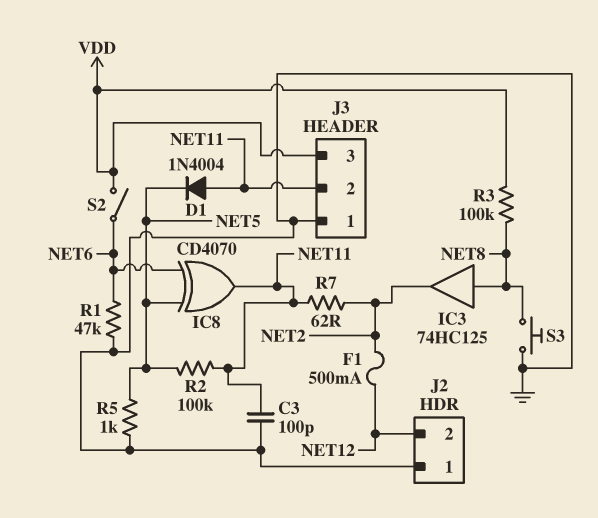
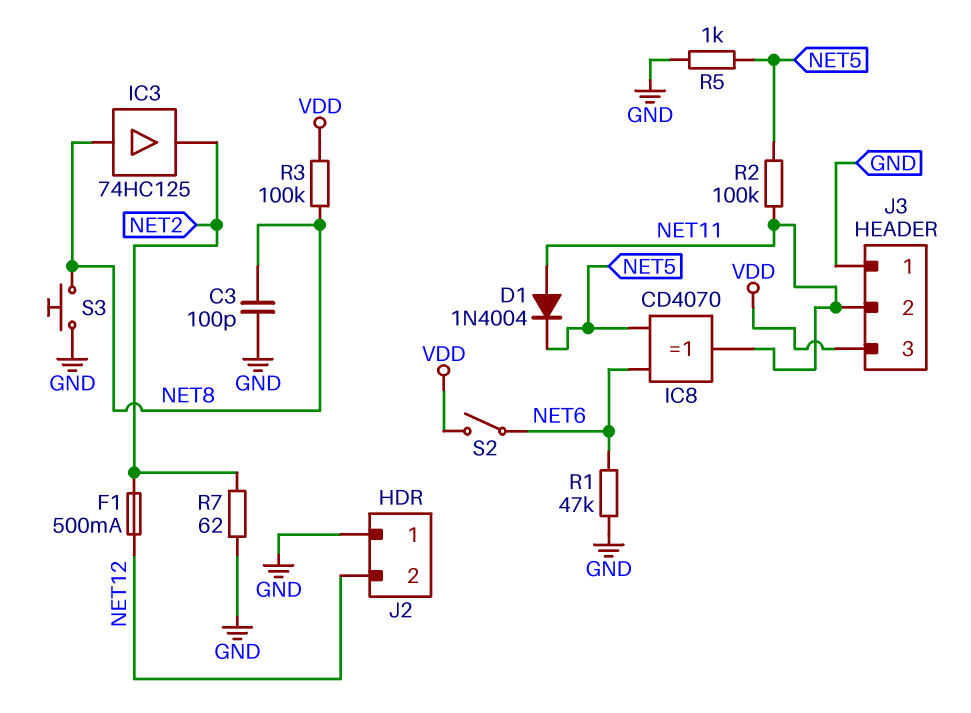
C3: 100pF (GND, NET11) -> 100pF (GND, NET8)
R7: 62 (NET2, NET11) -> 62 (GND, NET2)

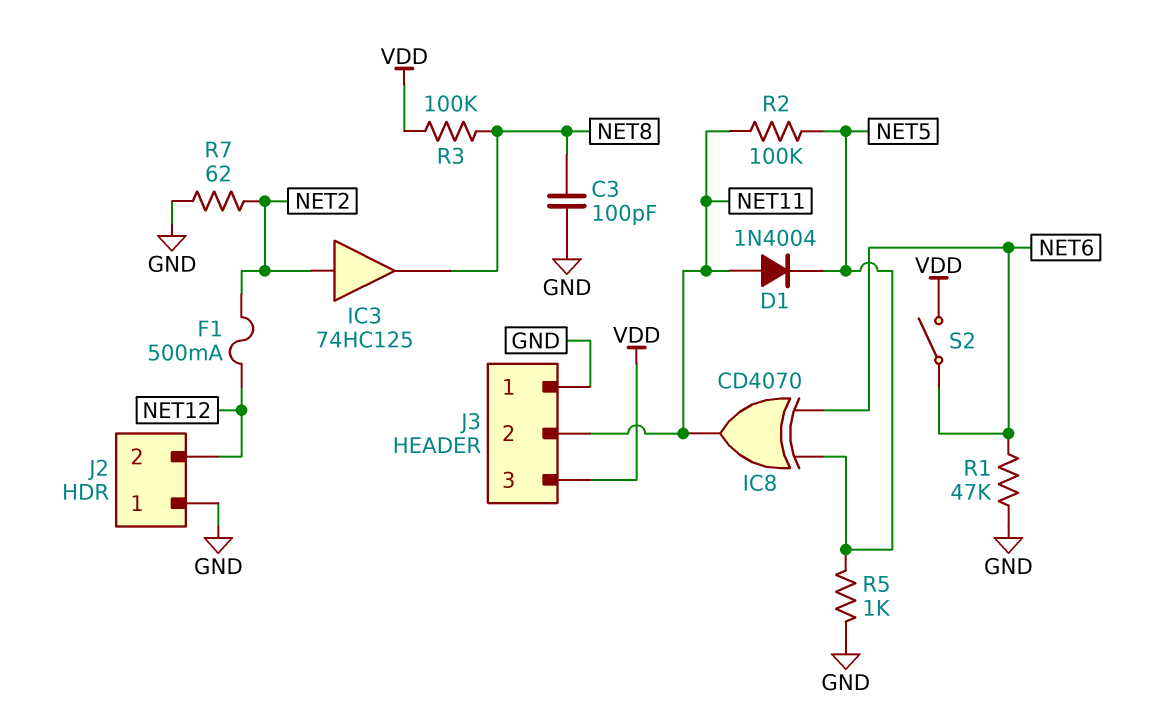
IC3: buffer 74HC125 (in NET8, out NET2) -> buffer 74HC125 (in NET2, out NET8)
S3: button (GND, NET8) -> none

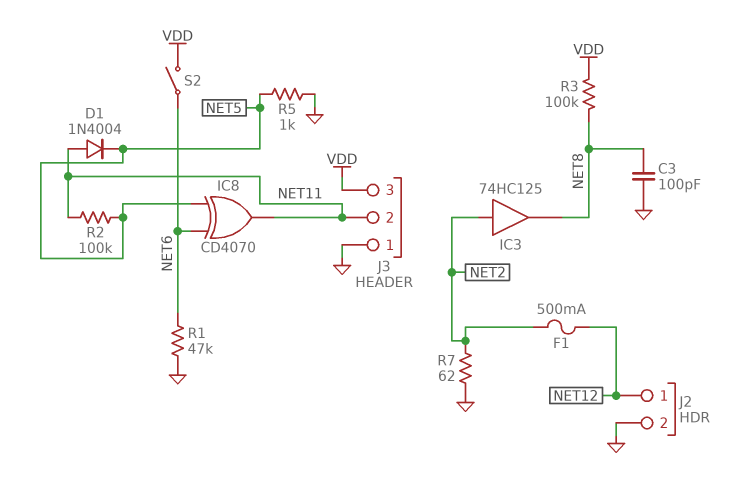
J2 pin 1: GND -> NET12
J2 pin 2: NET12 -> GND

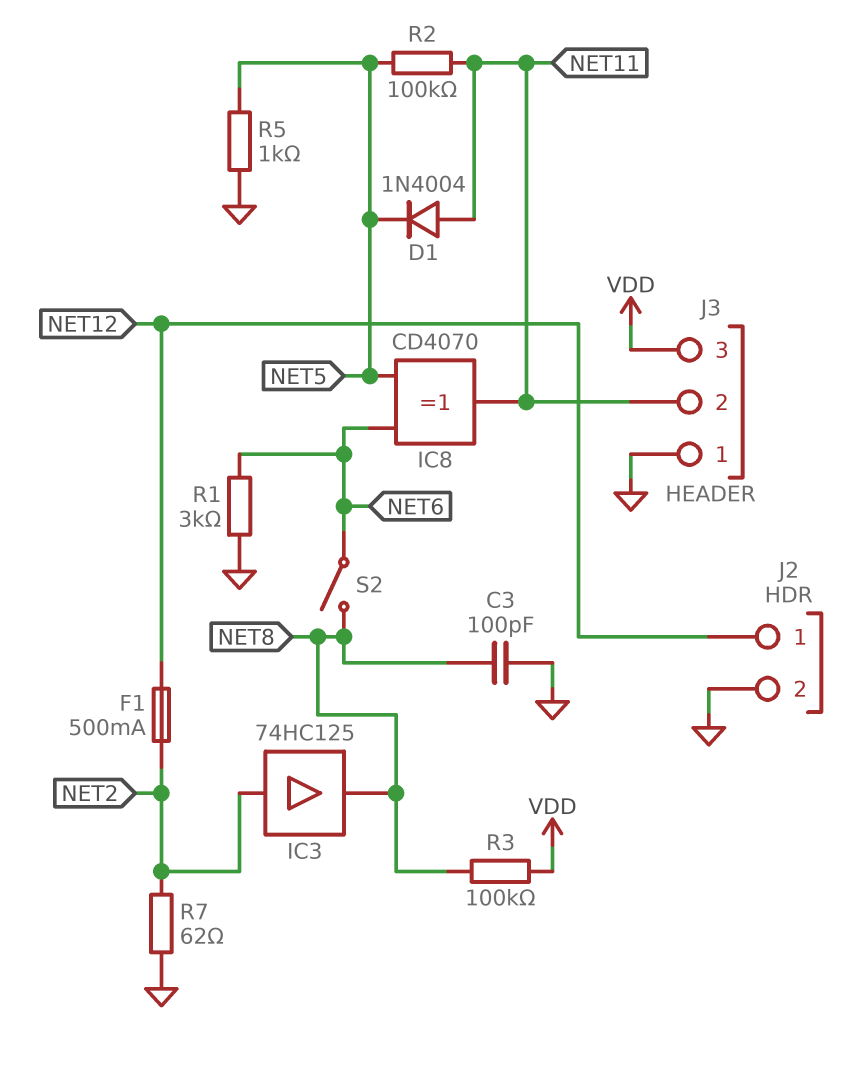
R1: 47k (GND, NET6) -> 3k (GND, NET6)
S2: switch (NET6, VDD) -> switch (NET6, NET8)

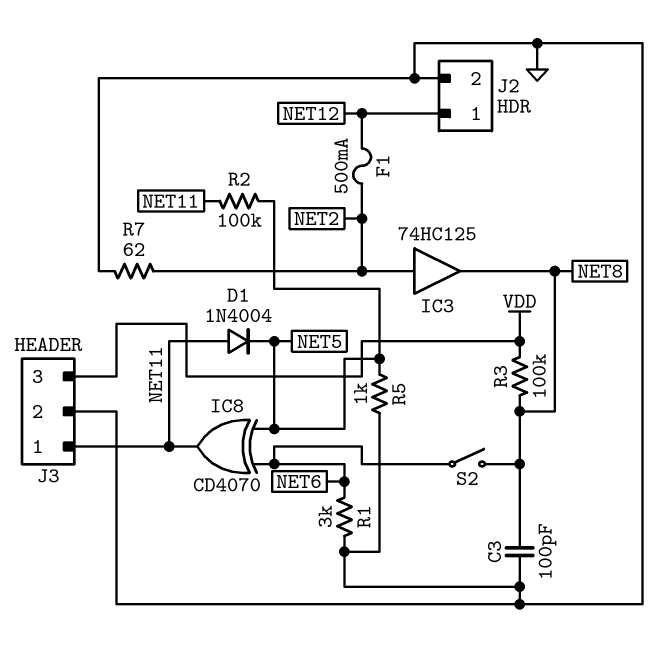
J3 pin 1: GND -> NET11
J3 pin 2: NET11 -> GND

